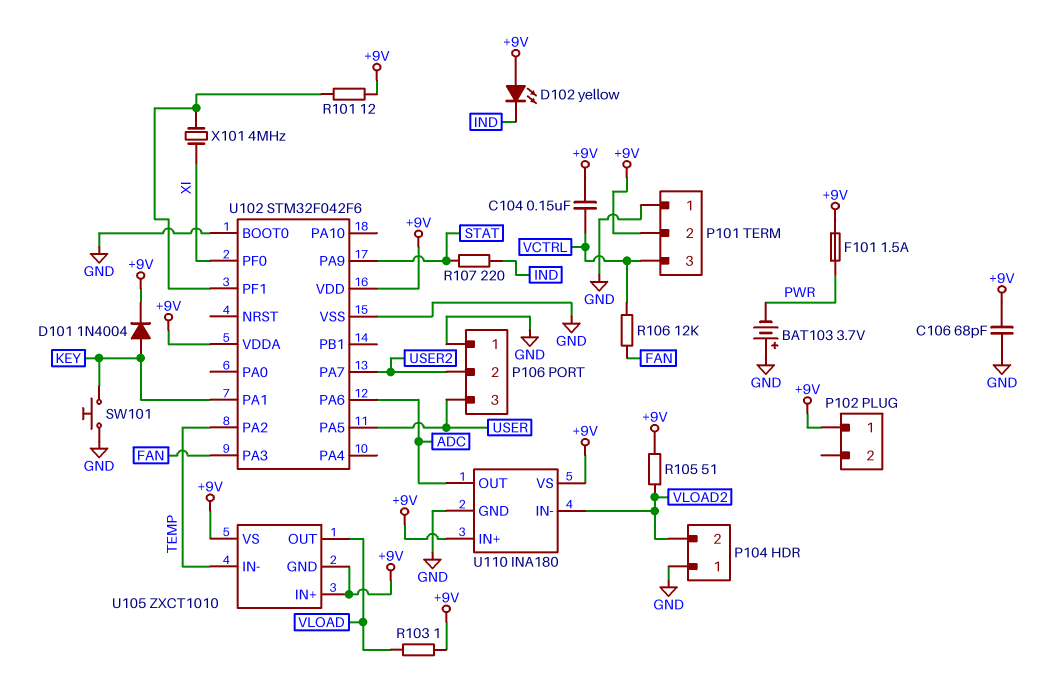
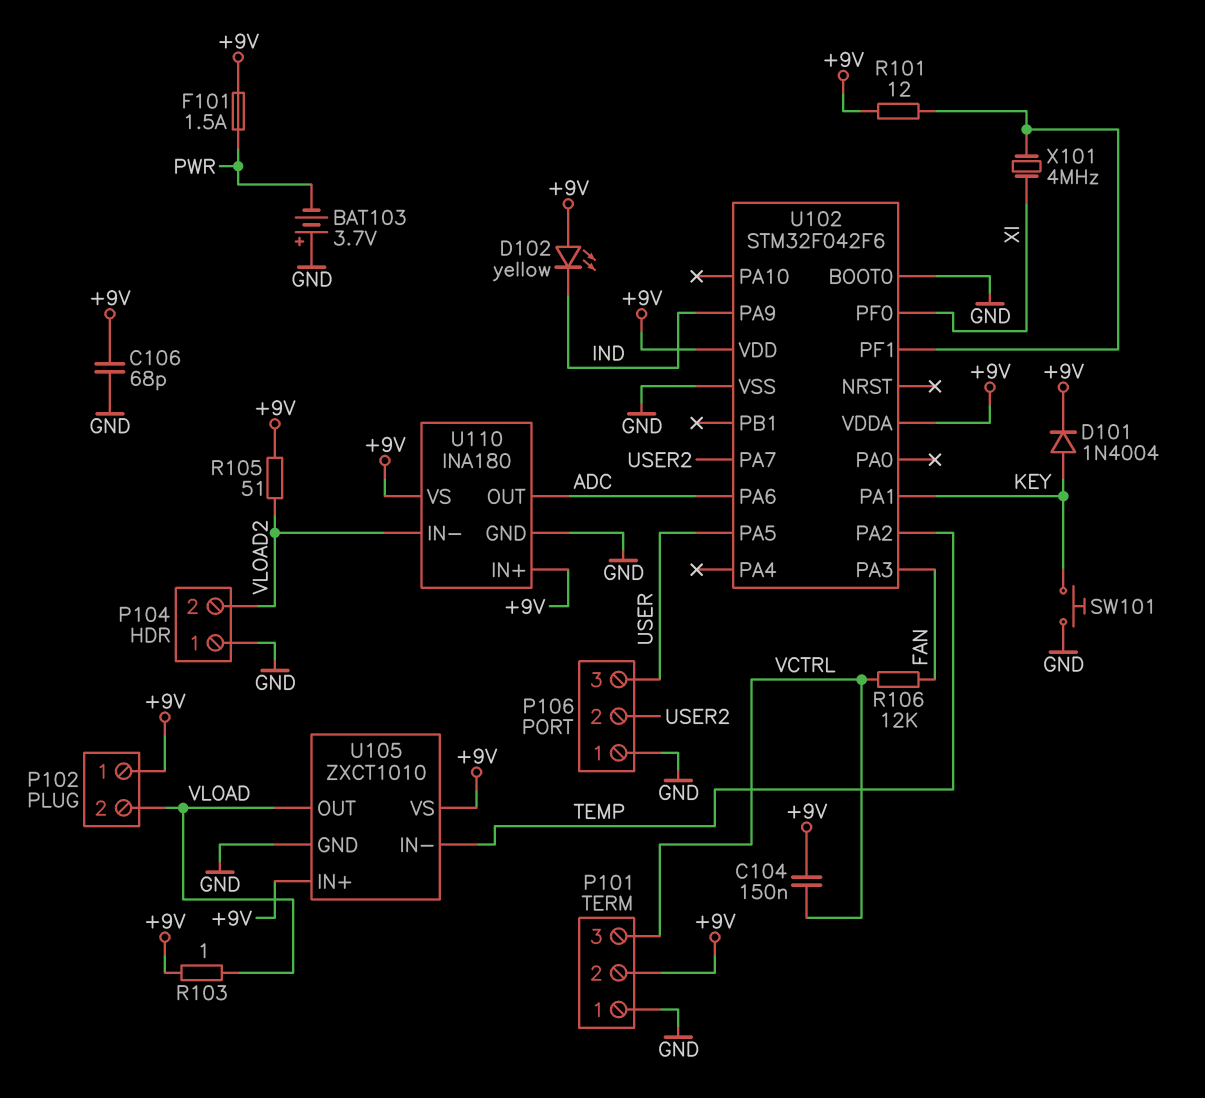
P102 pin 2: none -> VLOAD
R107: 220 (IND, STAT) -> none
U102 pin PA9: STAT -> IND
U105 pin GND: +9V -> GND

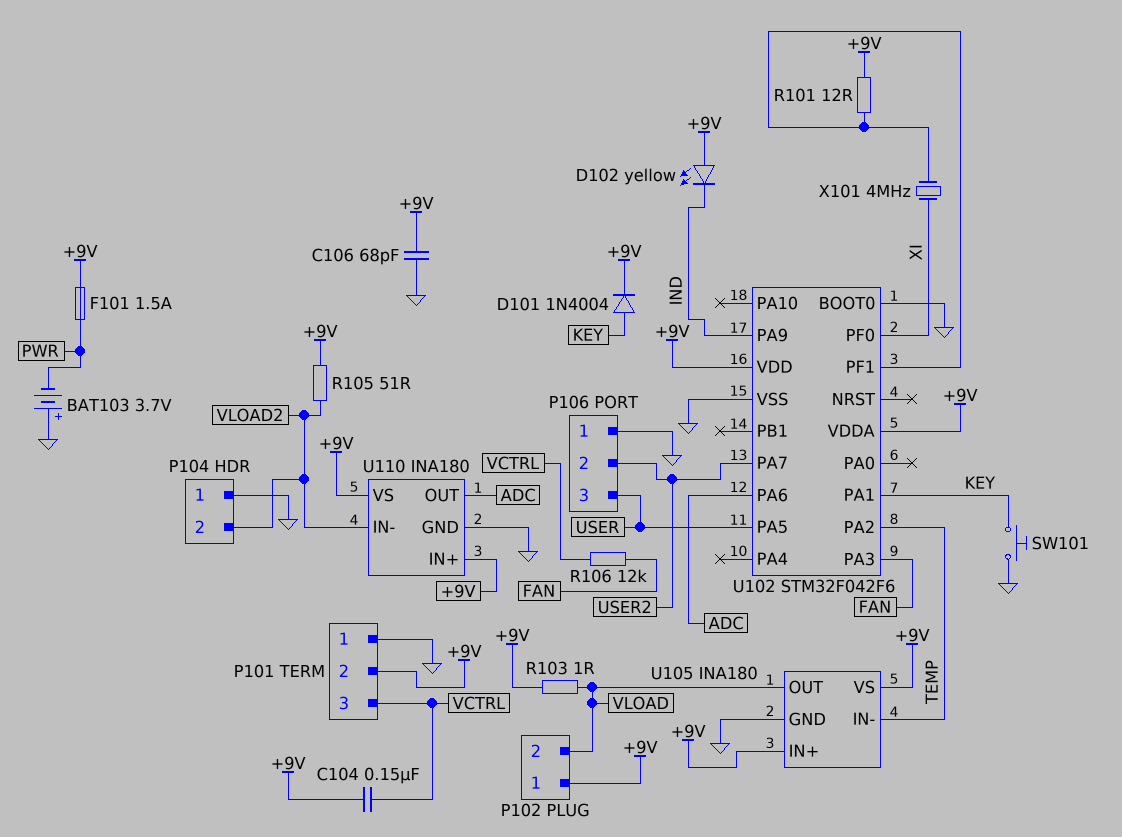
U105: ZXCT1010 -> INA180

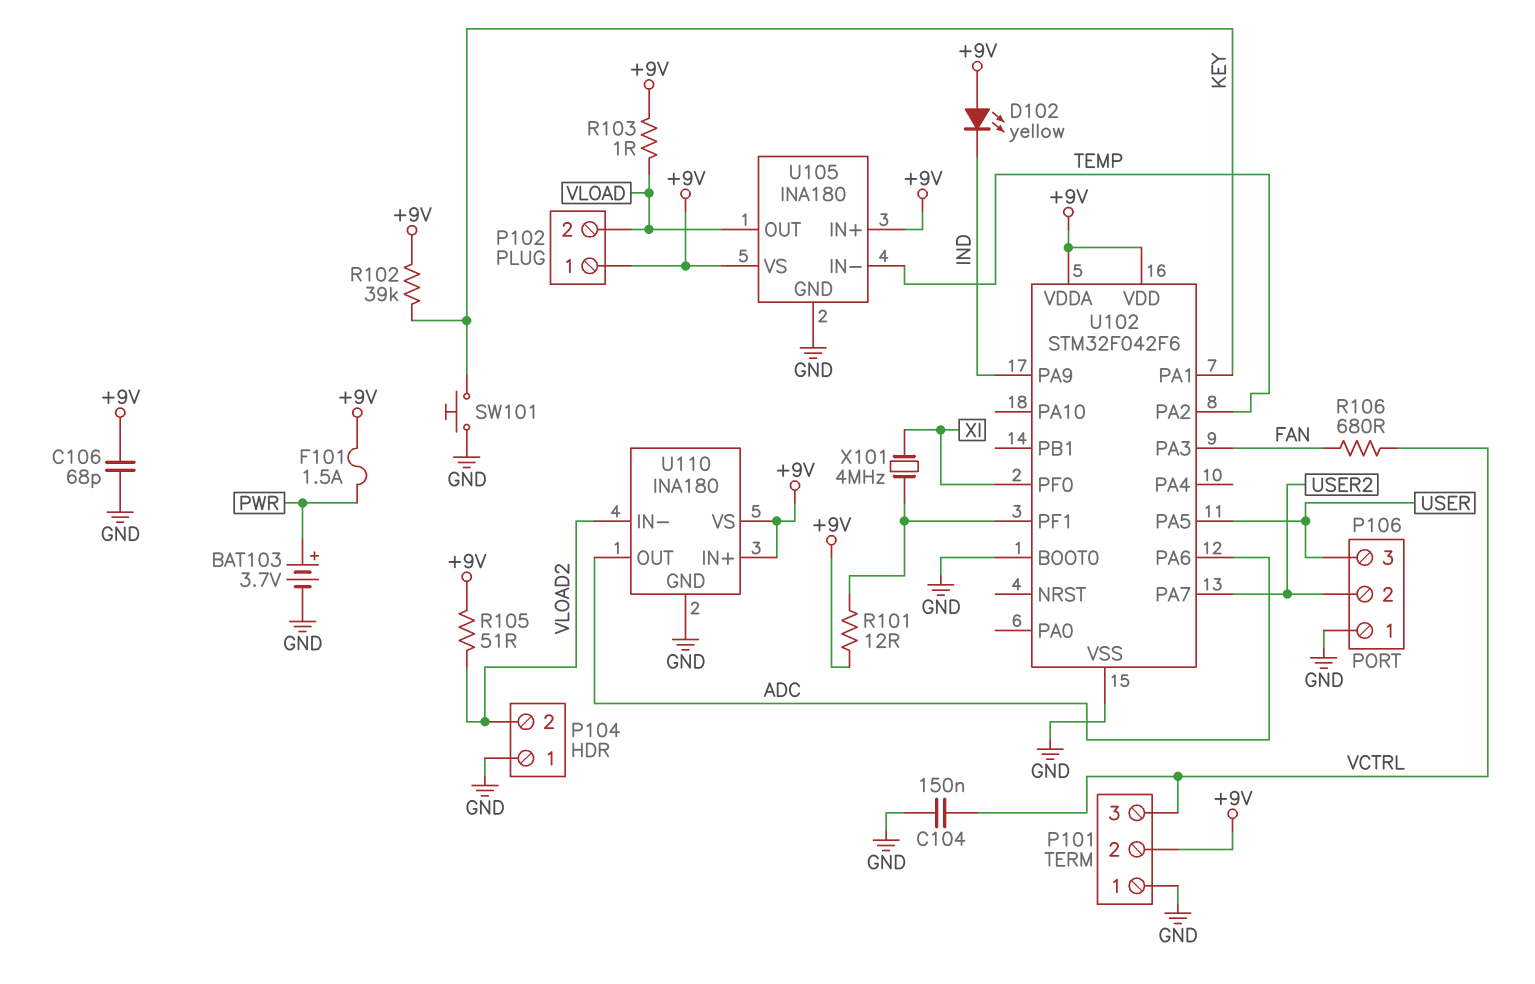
BAT103: 3.7V (plus GND, minus PWR) -> 3.7V (plus PWR, minus GND)
C104: 150nF (+9V, VCTRL) -> 150nF (GND, VCTRL)
D101: diode 1N4004 (A KEY, K +9V) -> none
R102: none -> 39k (+9V, KEY)
R106: 12k (FAN, VCTRL) -> 680 (FAN, VCTRL)

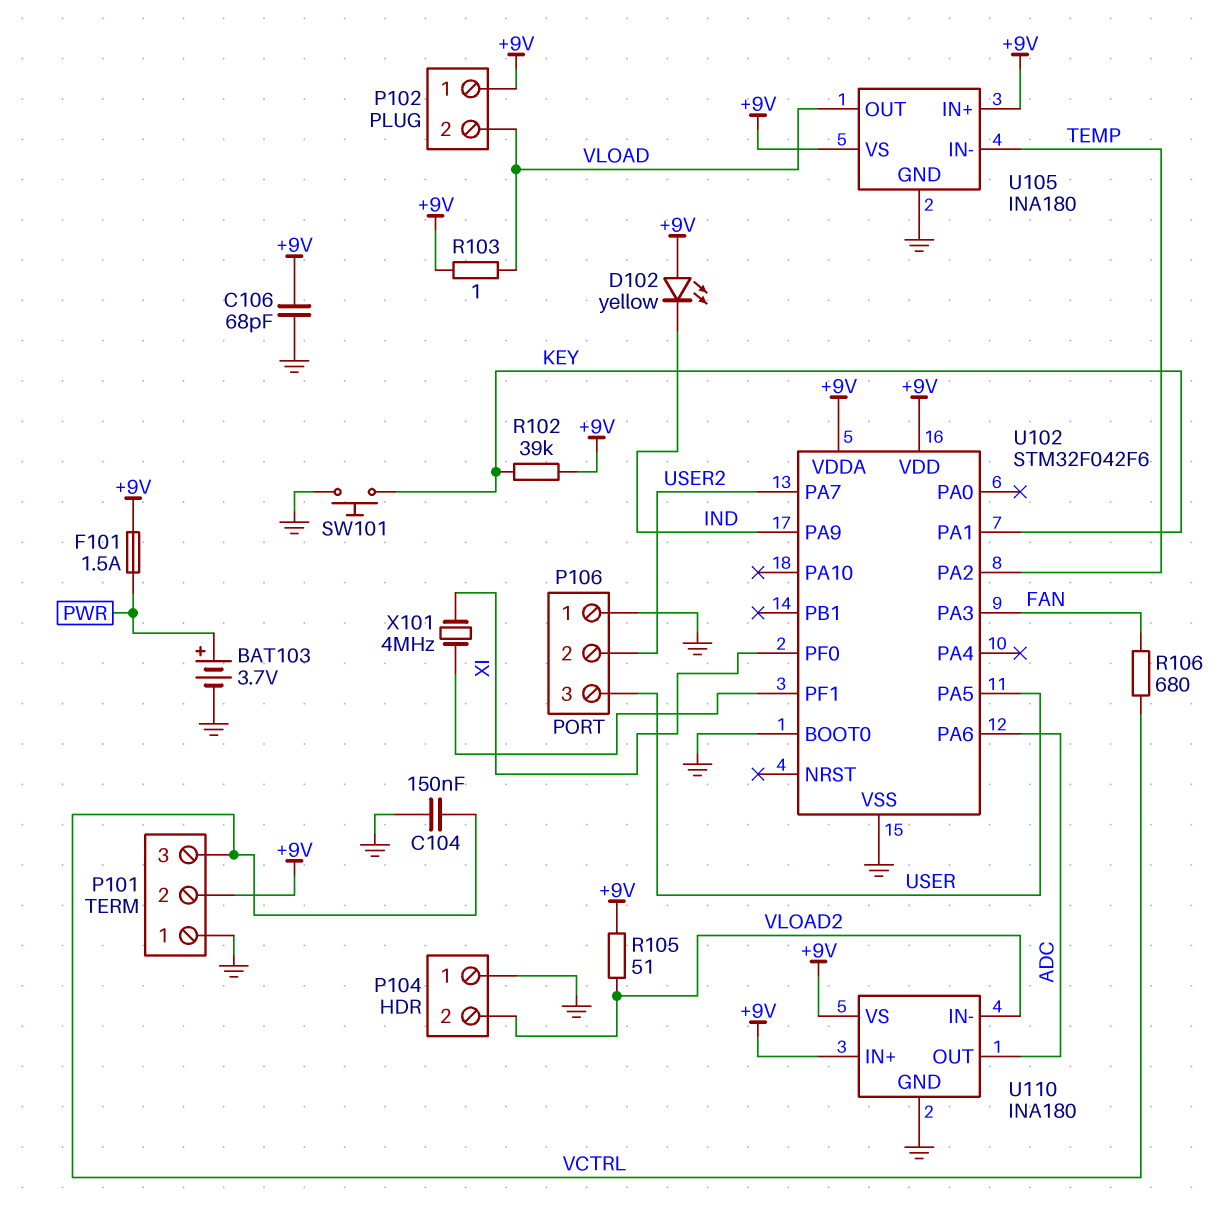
R101: 12 (+9V, U102/PF1) -> none

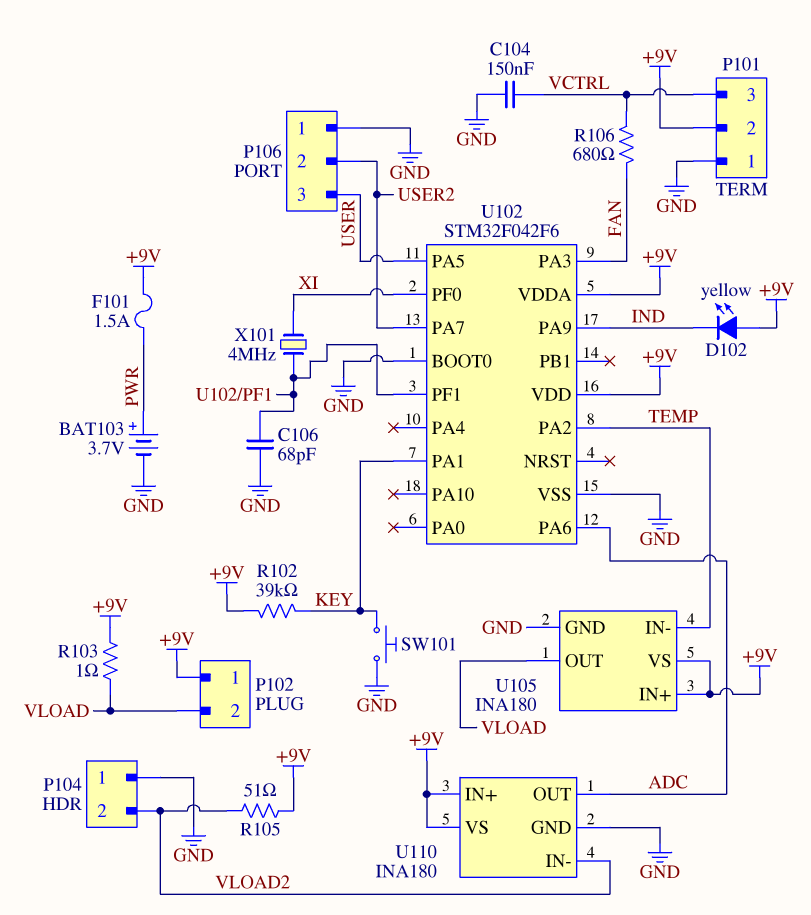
C106: 68pF (+9V, GND) -> 68pF (GND, U102/PF1)

